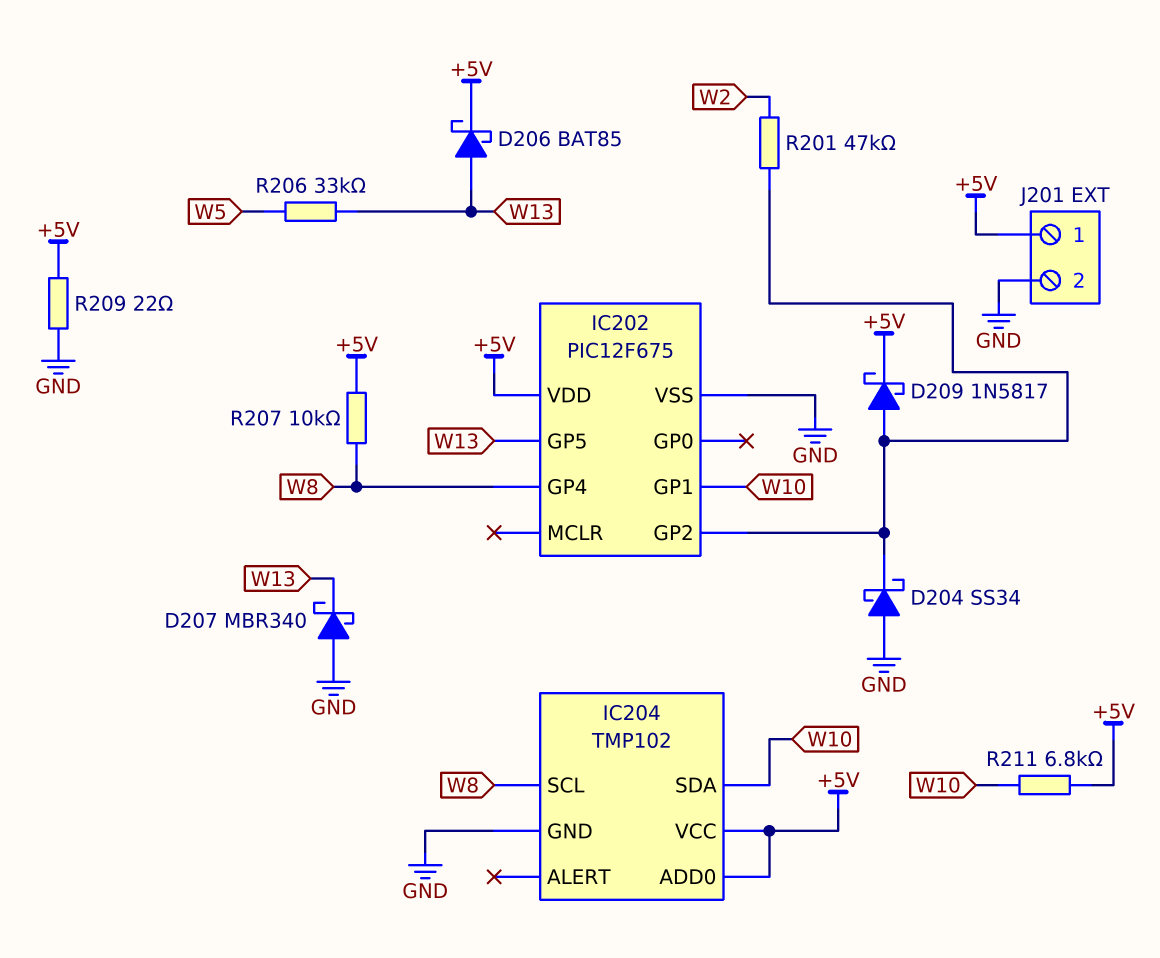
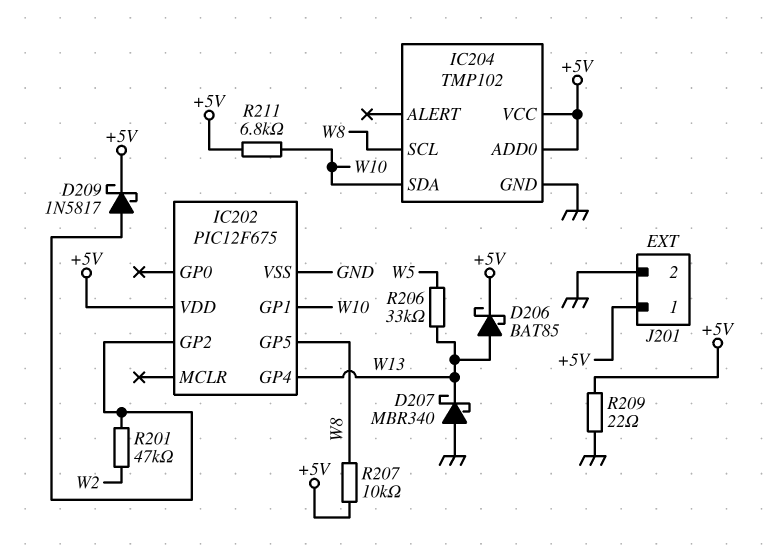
D204: schottky SS34 (A GND, K IC202/GP2) -> none
IC202 pin GP4: W8 -> W13
IC202 pin GP5: W13 -> W8

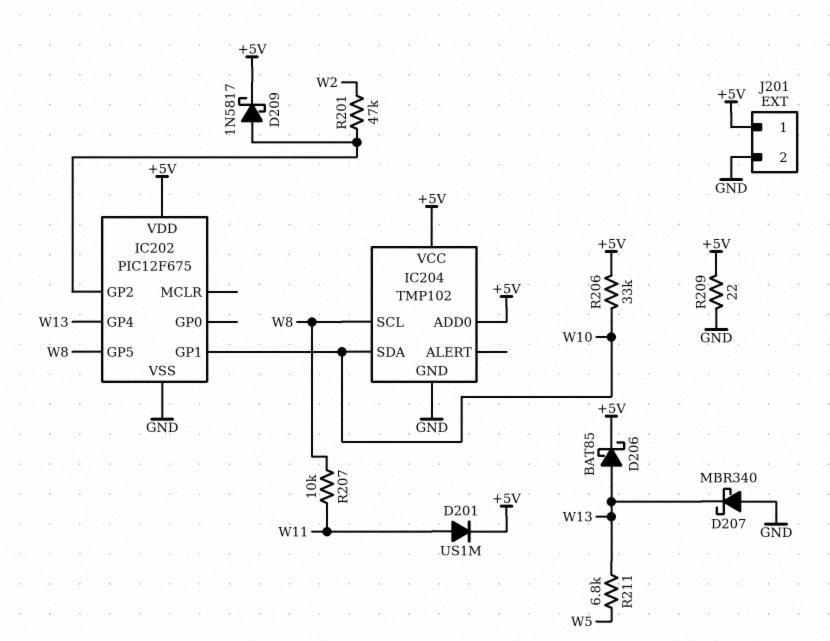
D201: none -> diode US1M (A W11, K +5V)
R206: 33k (W5, W13) -> 33k (+5V, W10)
R207: 10k (+5V, W8) -> 10k (W8, W11)
R211: 6.8k (+5V, W10) -> 6.8k (W5, W13)

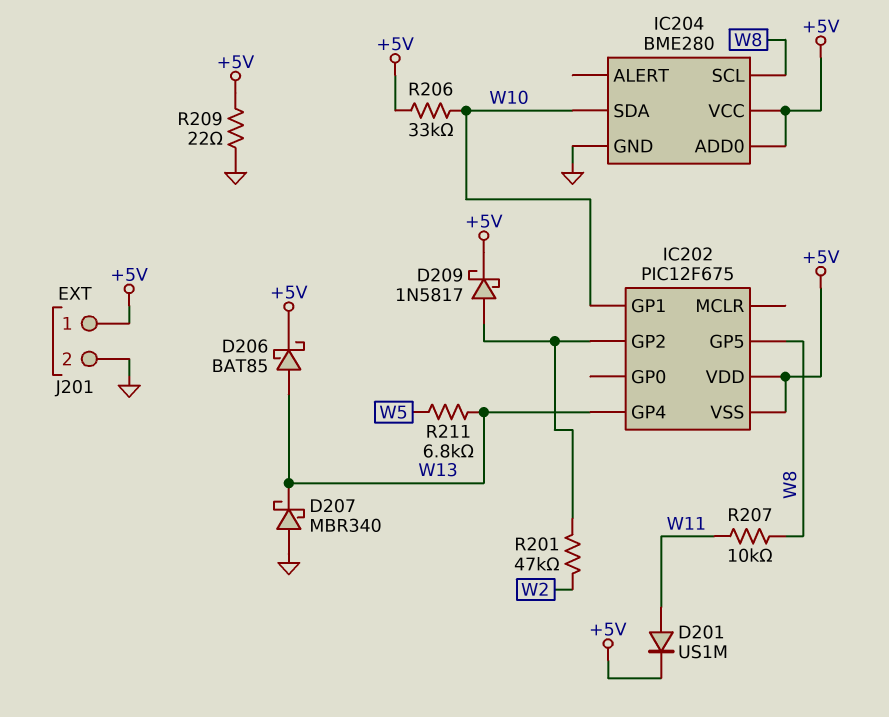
IC202 pin VSS: GND -> +5V
IC204: TMP102 -> BME280

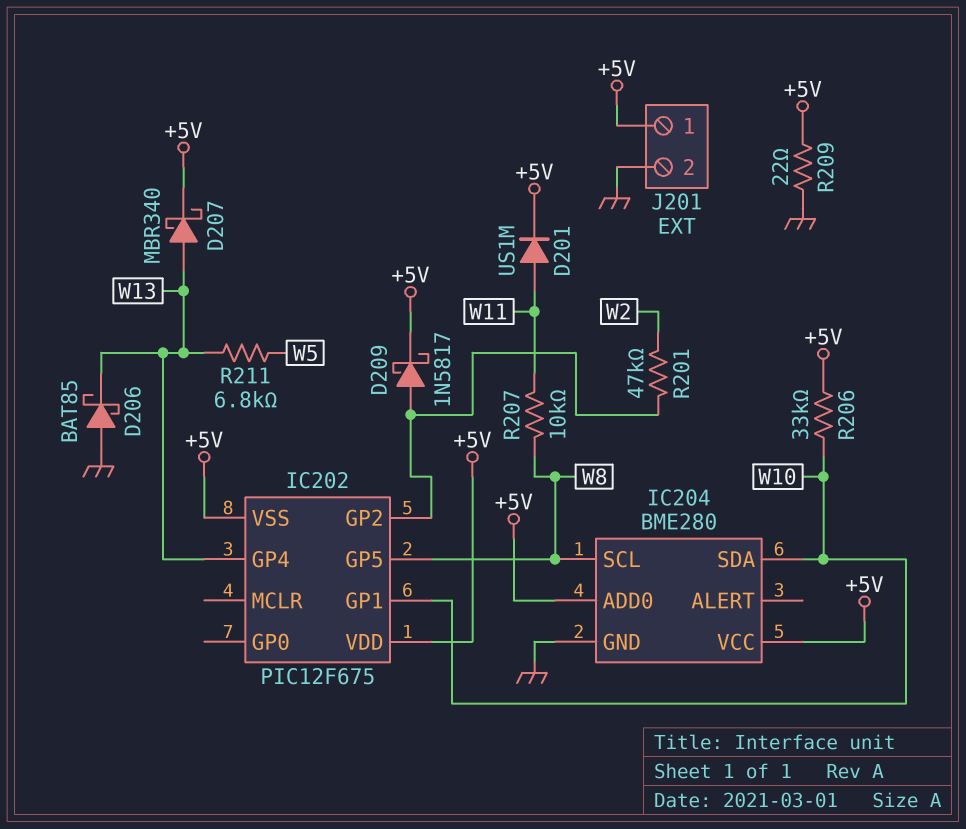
D206: schottky BAT85 (A W13, K +5V) -> schottky BAT85 (A GND, K W13)
D207: schottky MBR340 (A GND, K W13) -> schottky MBR340 (A W13, K +5V)

